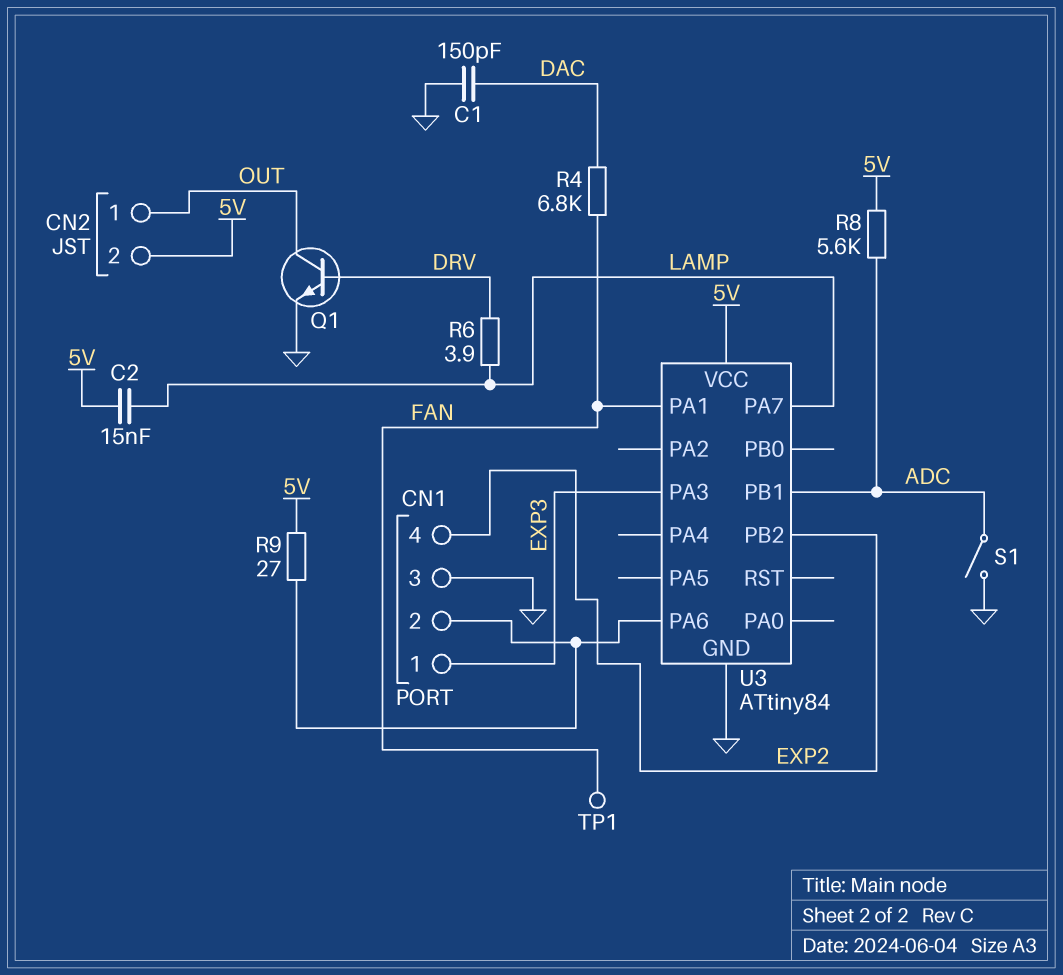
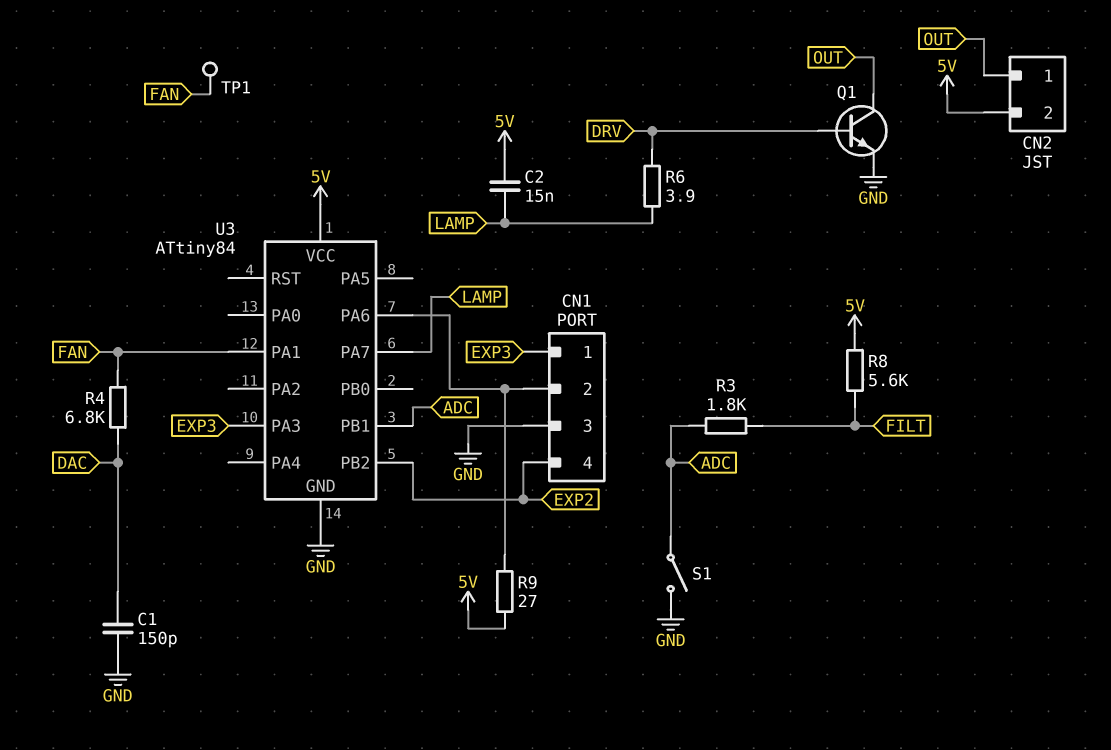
R3: none -> 1.8k (ADC, FILT)
R8: 5.6k (5V, ADC) -> 5.6k (5V, FILT)

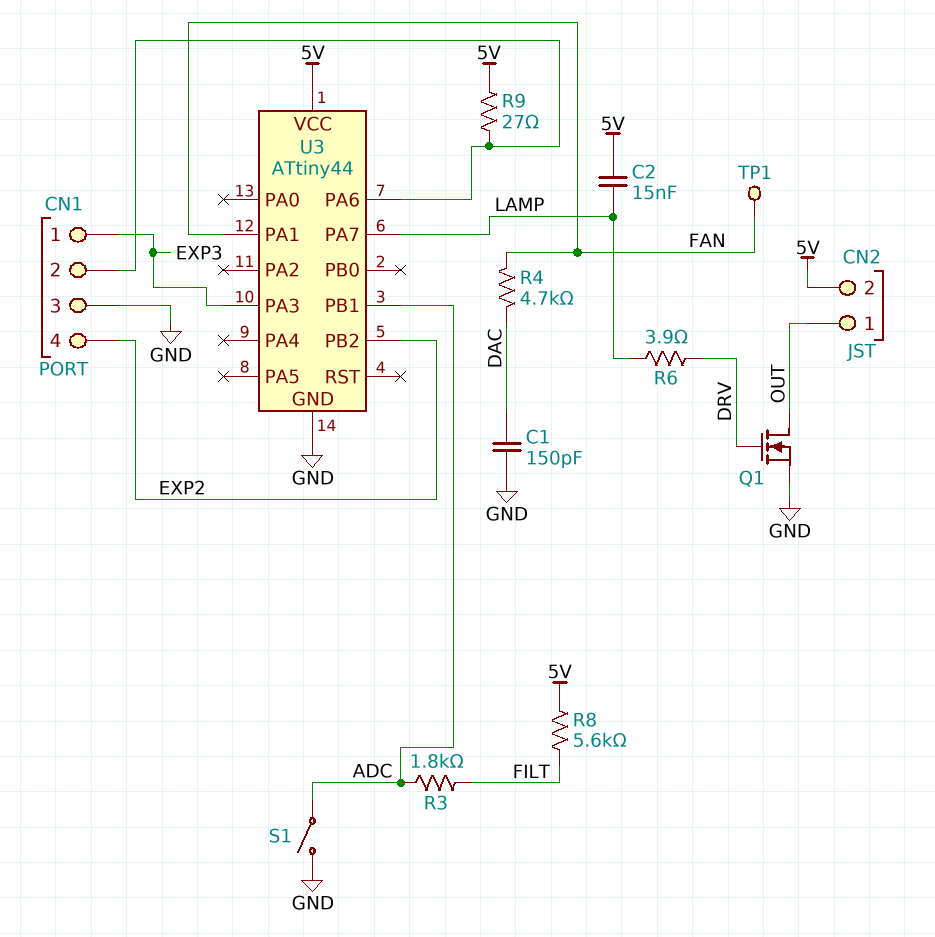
Q1: NPN (B DRV, C OUT, E GND) -> NMOS (G DRV, D OUT, S GND)
R4: 6.8k (DAC, FAN) -> 4.7k (DAC, FAN)
U3: ATtiny84 -> ATtiny44

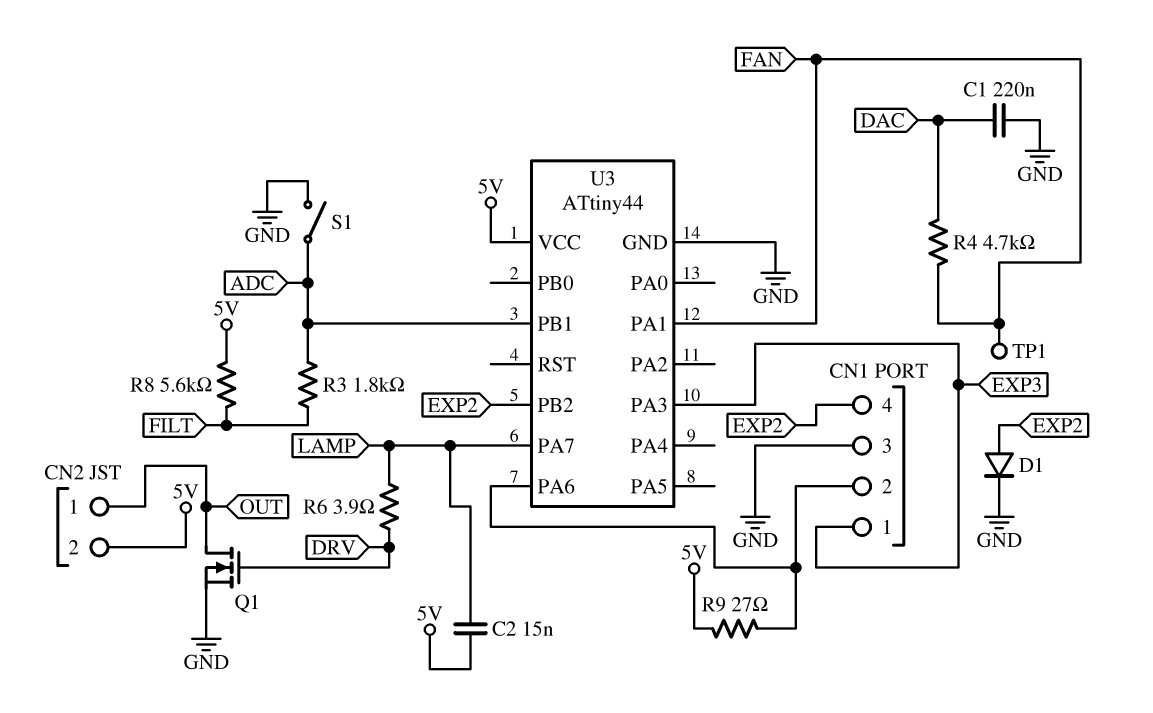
C1: 150pF (DAC, GND) -> 220nF (DAC, GND)
D1: none -> diode (A EXP2, K GND)

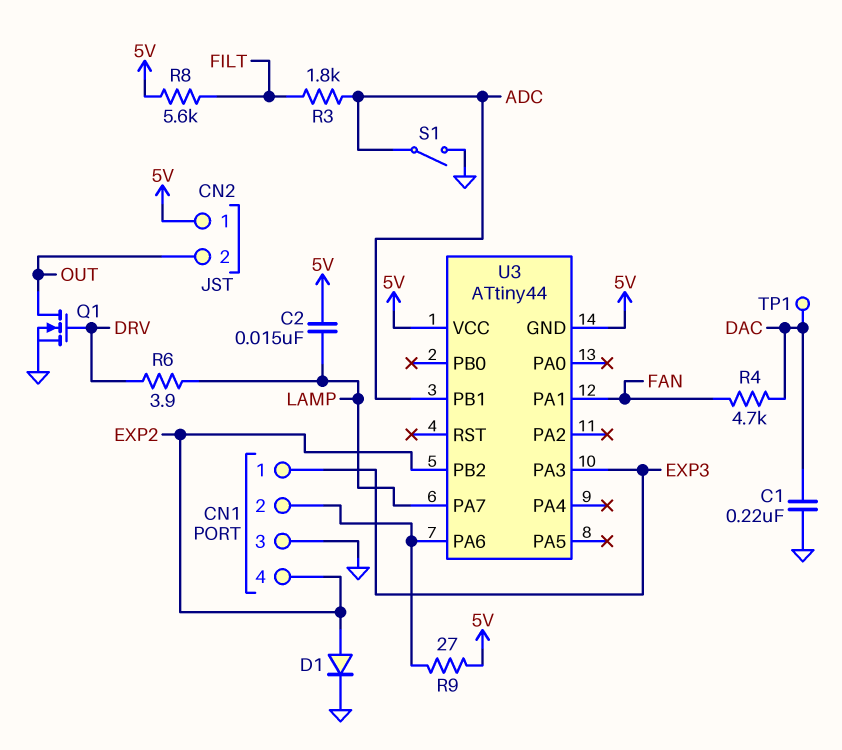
CN2 pin 1: OUT -> 5V
CN2 pin 2: 5V -> OUT
TP1: test point (FAN) -> test point (DAC)
U3 pin GND: GND -> 5V

